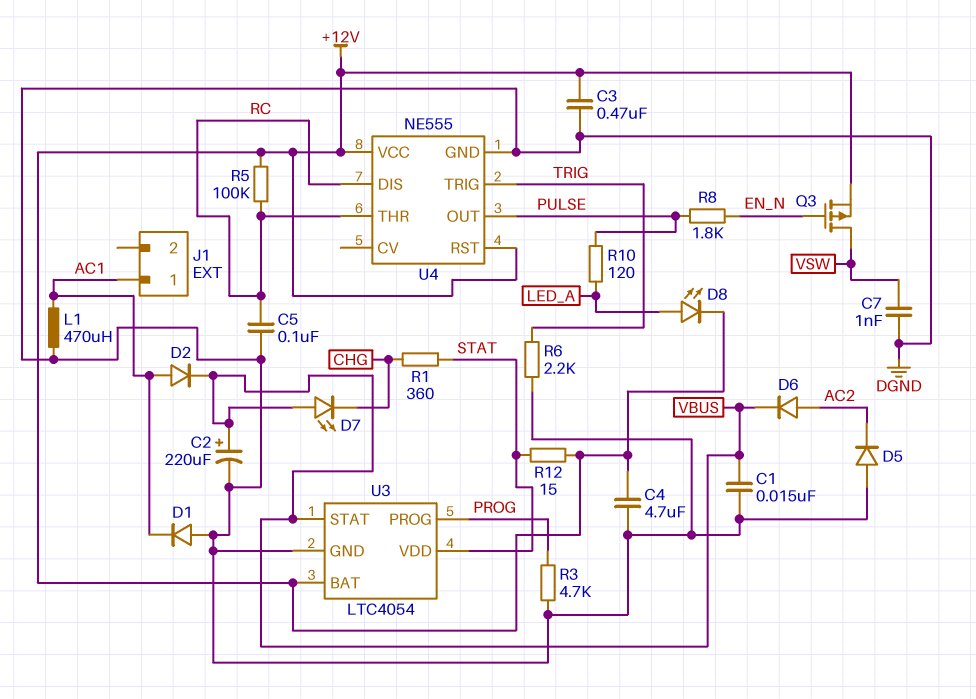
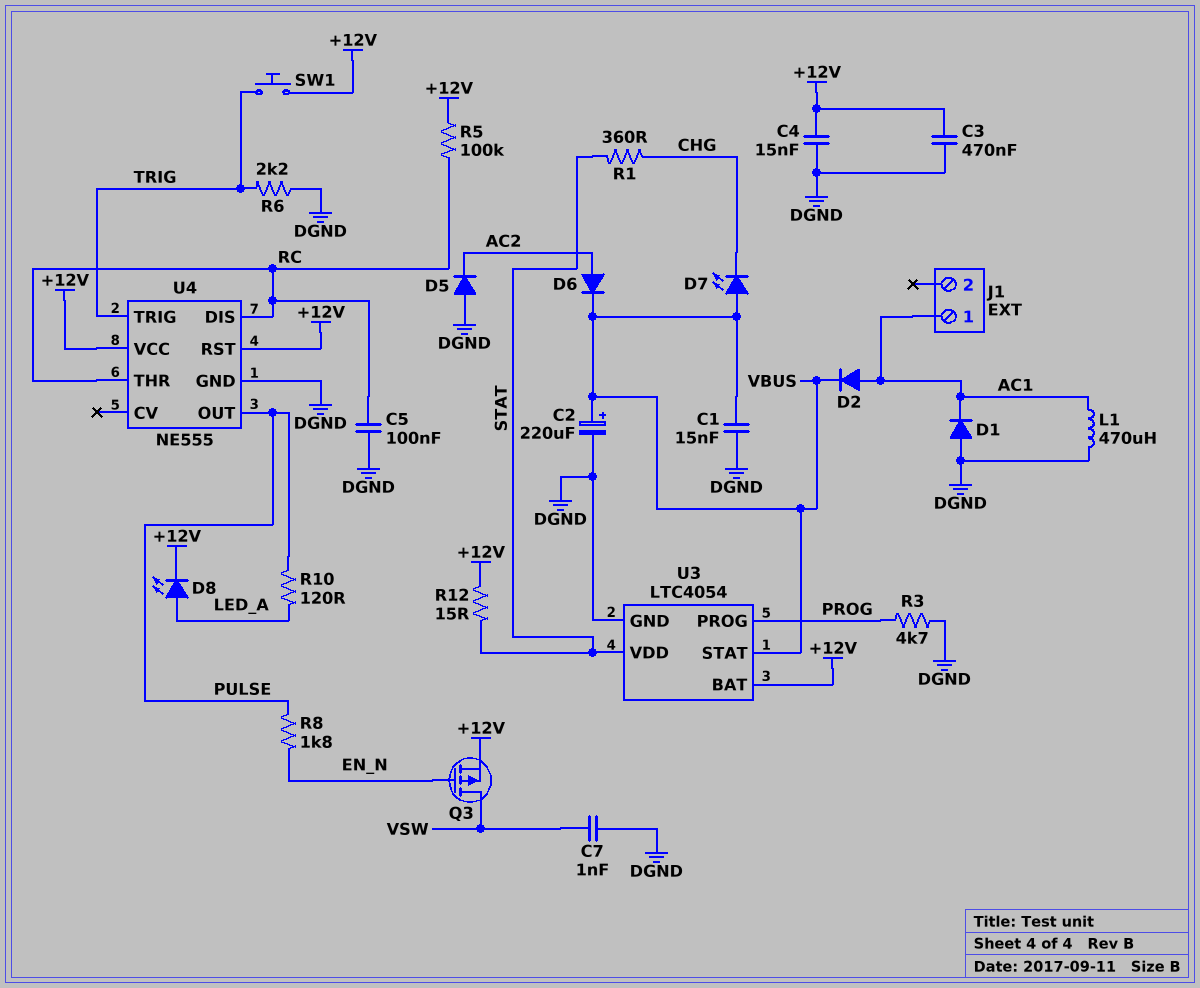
C4: 4.7uF (+12V, DGND) -> 15nF (+12V, DGND)
SW1: none -> button (+12V, TRIG)

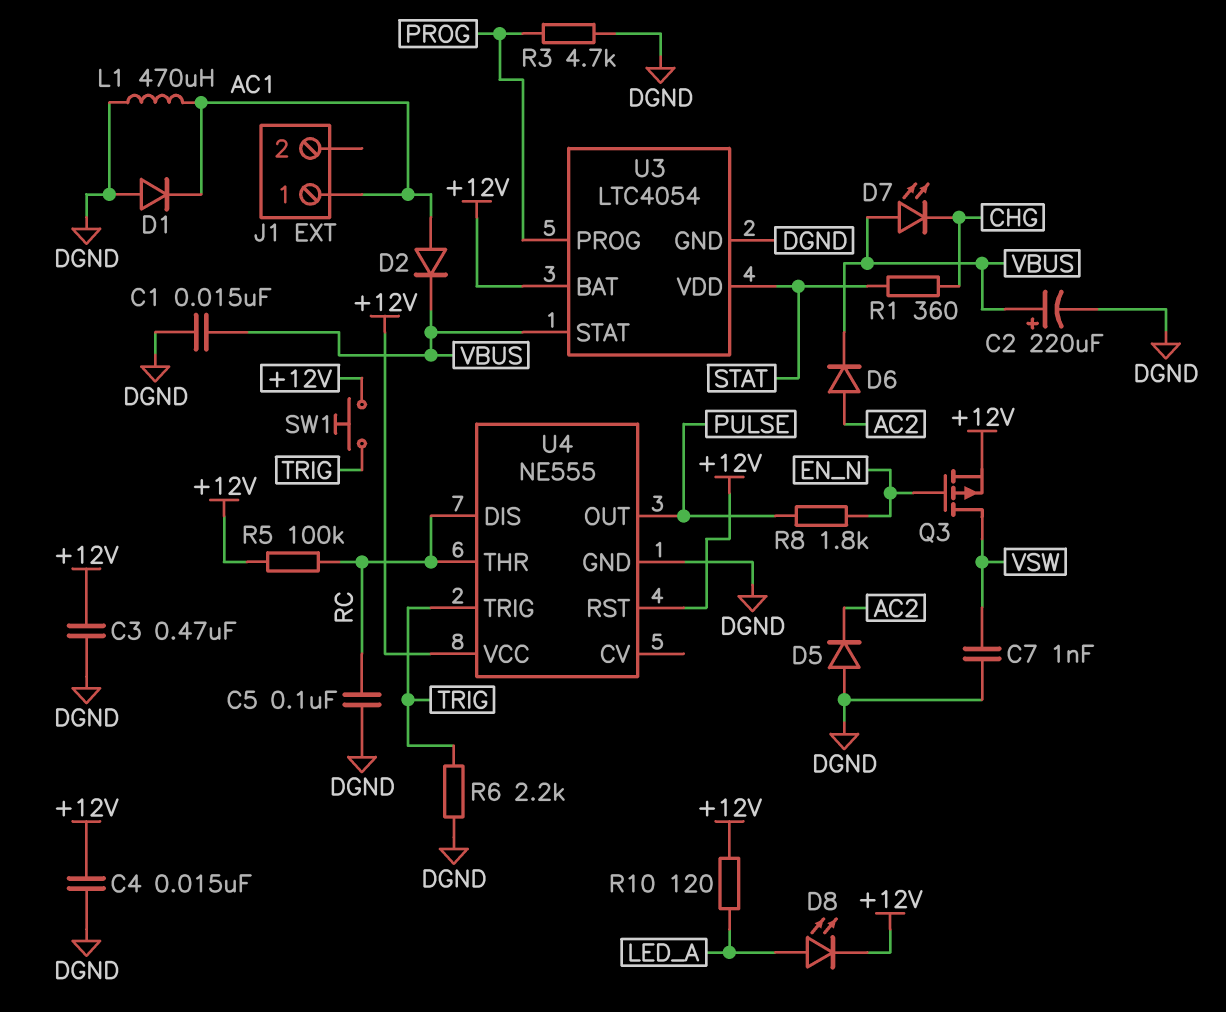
R10: 120 (LED_A, PULSE) -> 120 (+12V, LED_A)
R12: 15 (+12V, STAT) -> none

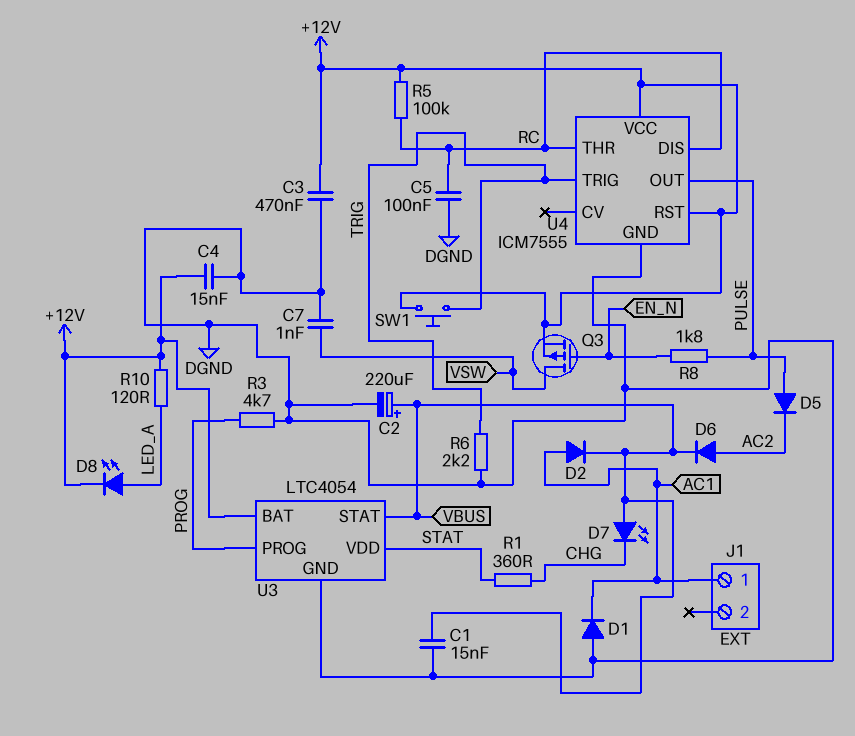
D5: diode (A DGND, K AC2) -> diode (A PULSE, K AC2)
L1: 470uH (AC1, DGND) -> none
U4: NE555 -> ICM7555

